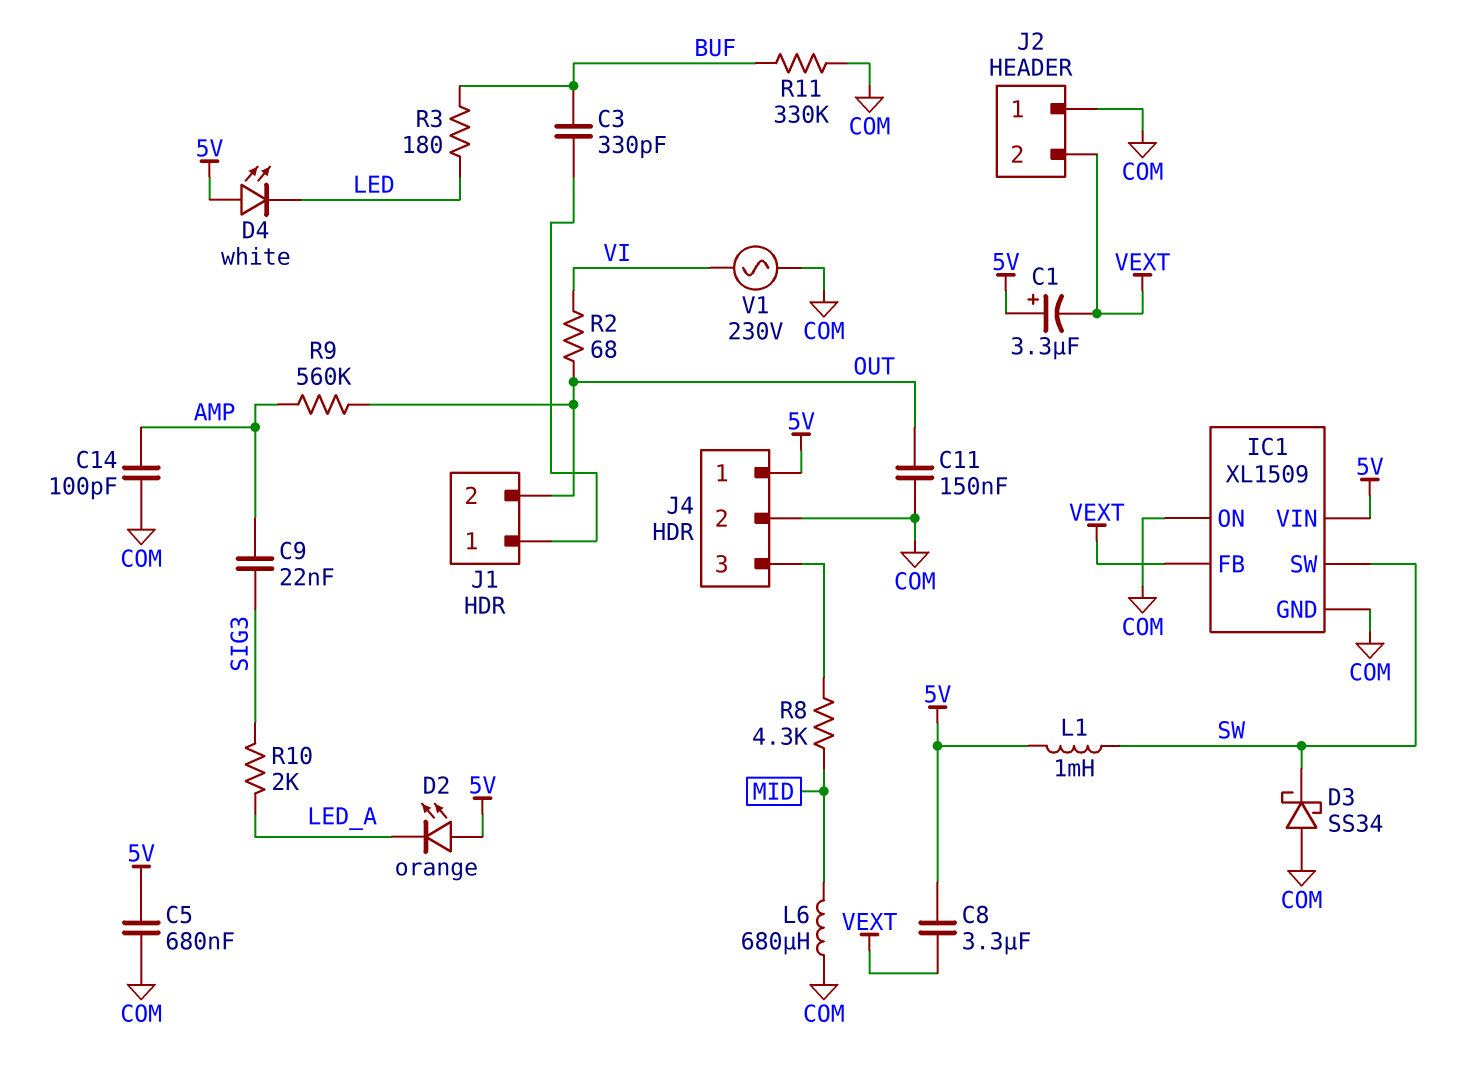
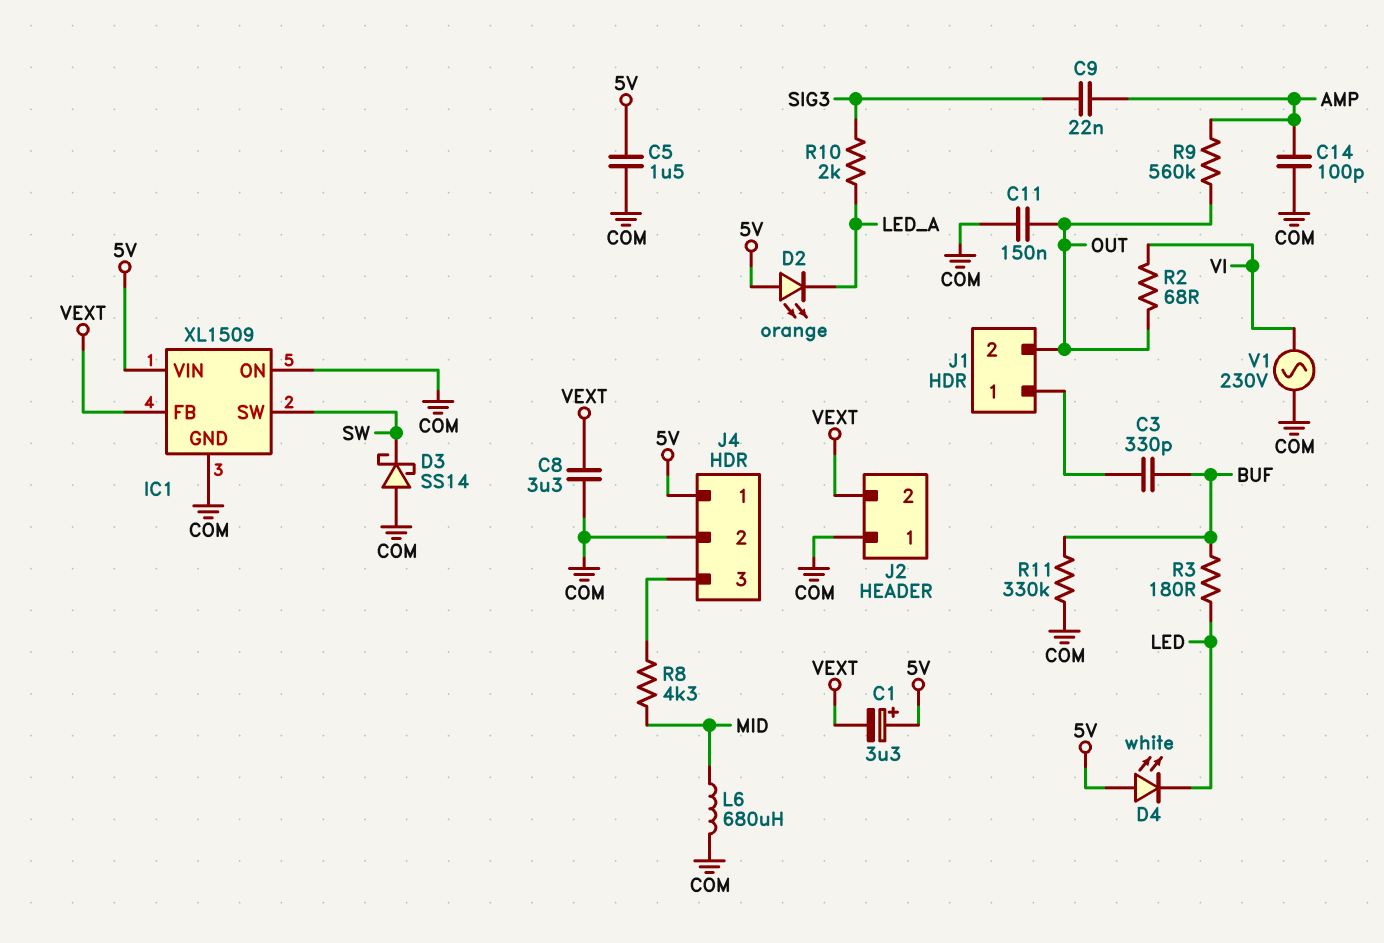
C5: 680nF (5V, COM) -> 1.5uF (5V, COM)
C8: 3.3uF (5V, VEXT) -> 3.3uF (COM, VEXT)
D3: schottky SS34 (A COM, K SW) -> schottky SS14 (A COM, K SW)
L1: 1mH (5V, SW) -> none

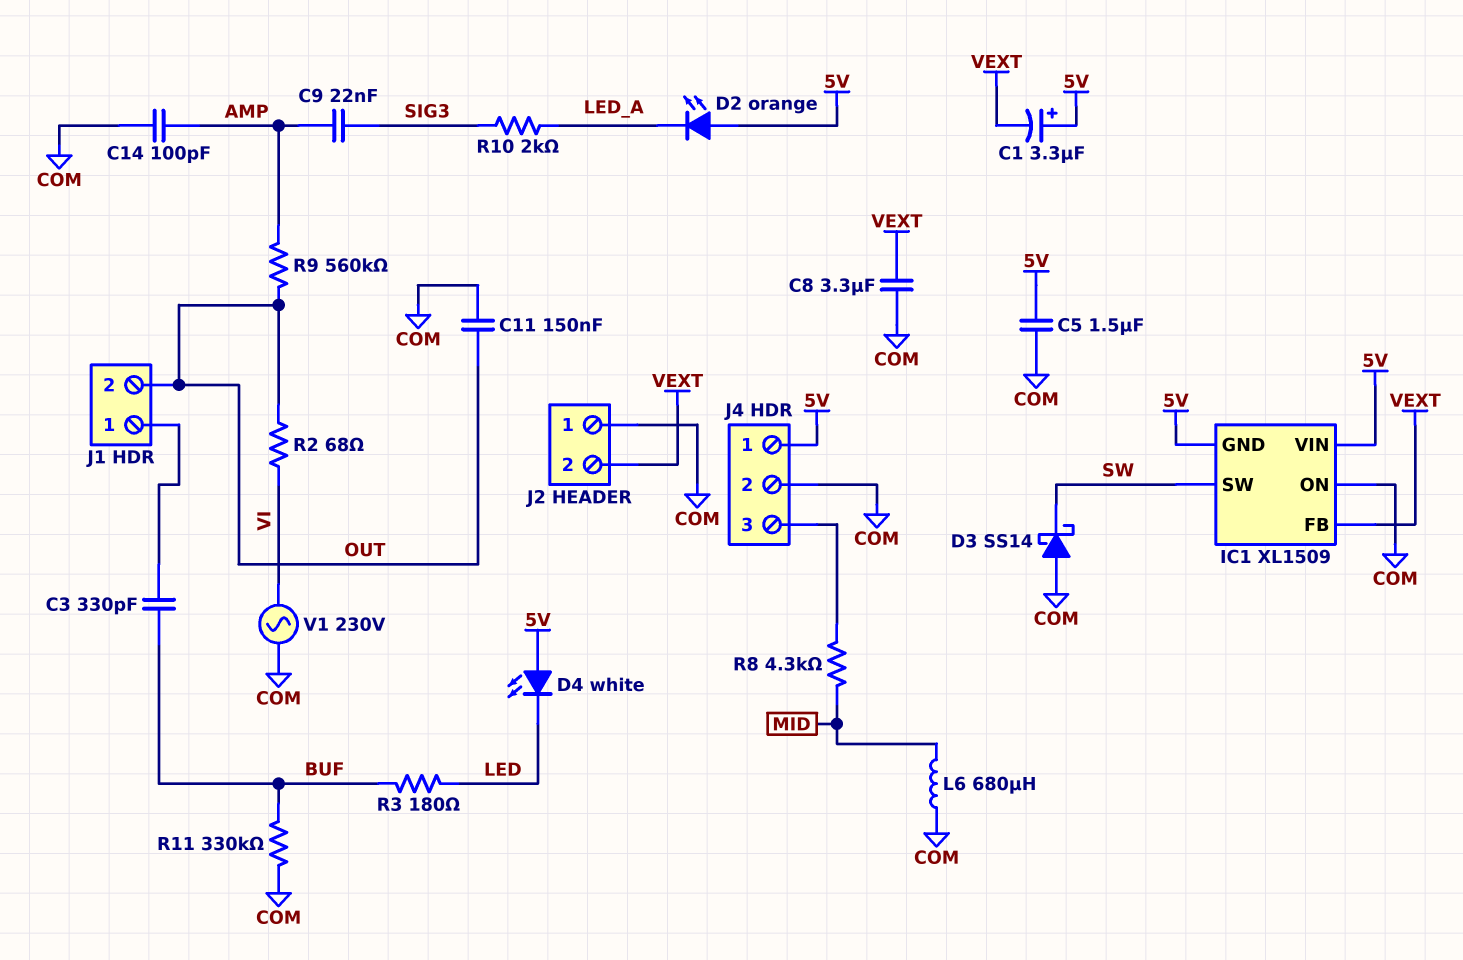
IC1 pin GND: COM -> 5V

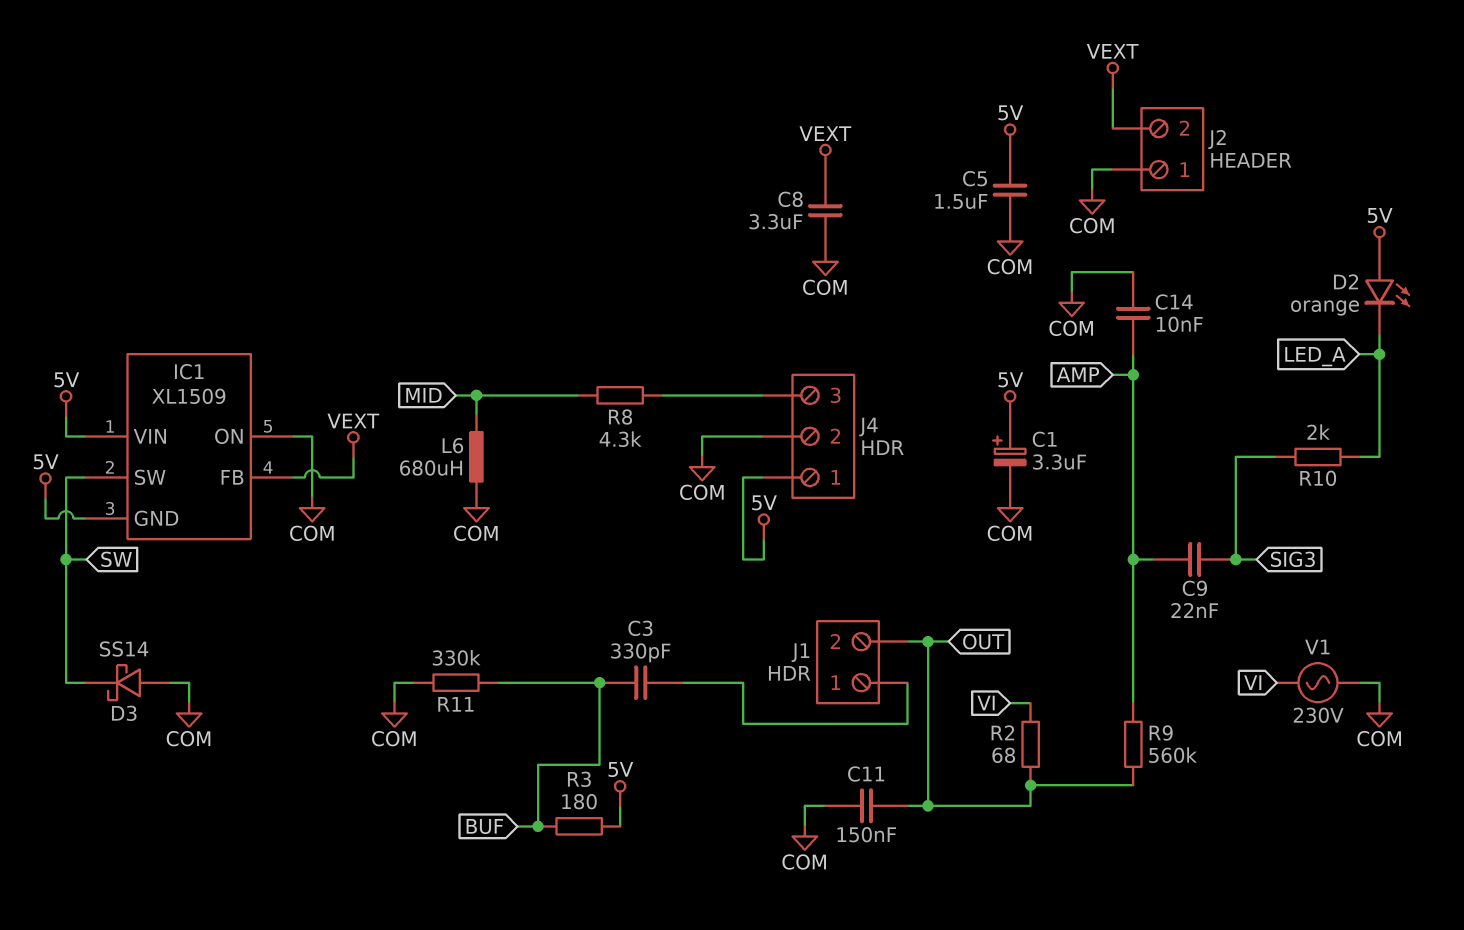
C1: 3.3uF (plus 5V, minus VEXT) -> 3.3uF (plus 5V, minus COM)
C14: 100pF (AMP, COM) -> 10nF (AMP, COM)
D4: LED white (A 5V, K LED) -> none
R3: 180 (BUF, LED) -> 180 (5V, BUF)

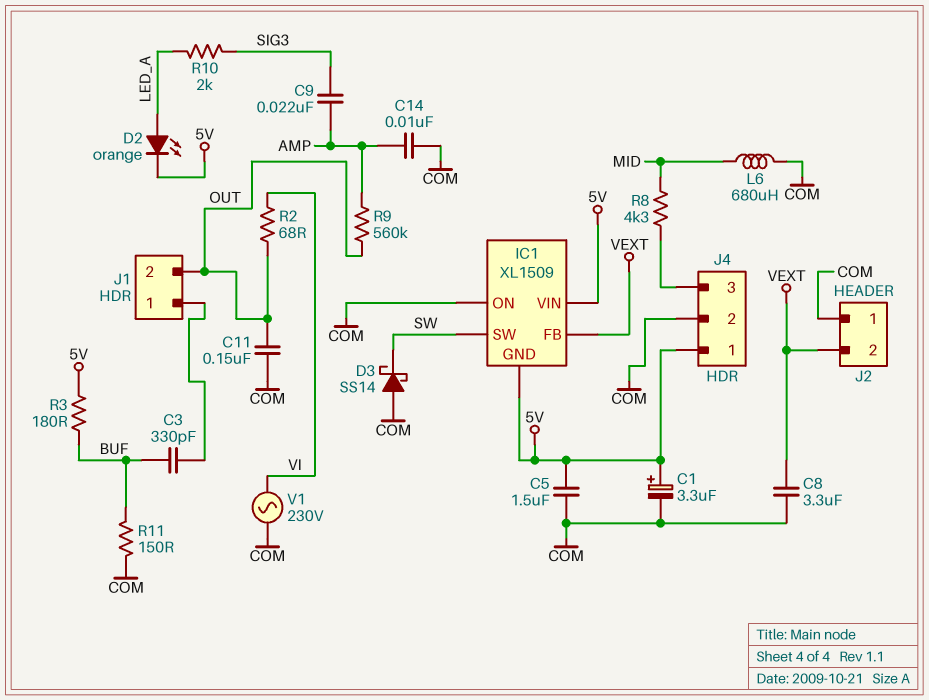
D2: LED orange (A 5V, K LED_A) -> LED orange (A LED_A, K 5V)
R11: 330k (BUF, COM) -> 150 (BUF, COM)

